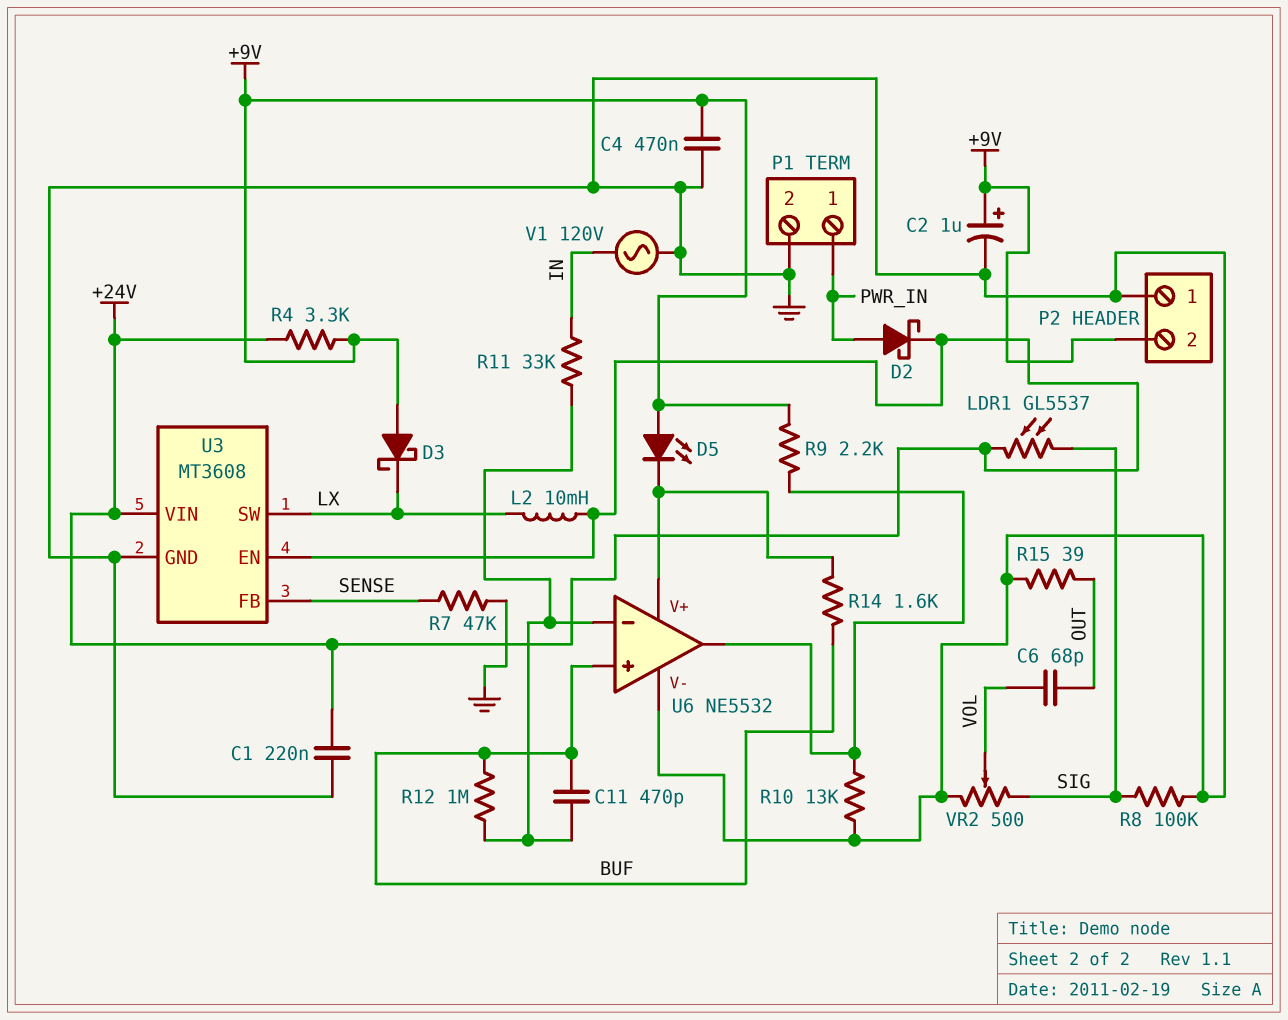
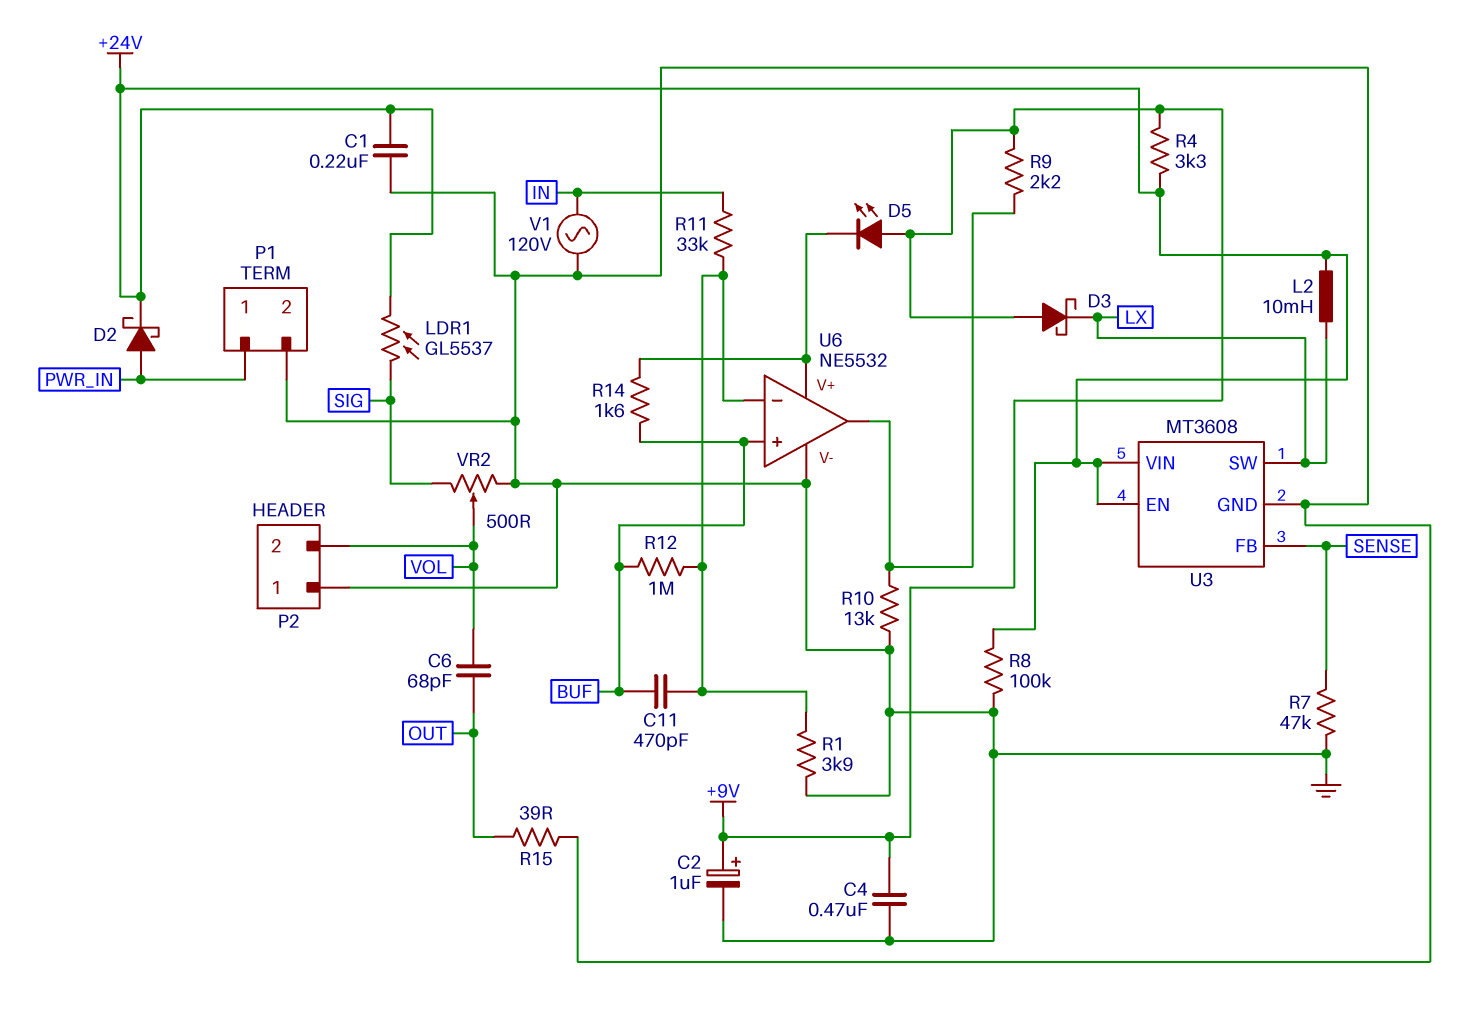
P2 pin 2: +9V -> VOL
R1: none -> 3.9k (GND, U6/in-)
R8: 100k (GND, SIG) -> 100k (+24V, GND)

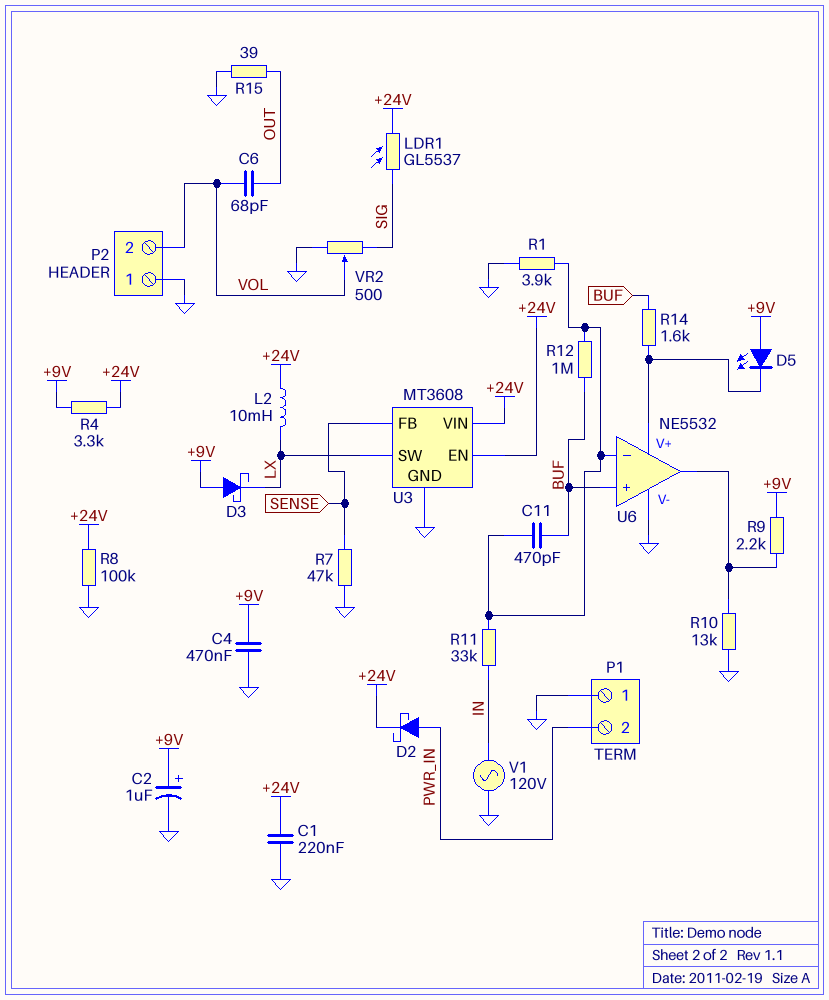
P1 pin 1: PWR_IN -> GND
P1 pin 2: GND -> PWR_IN

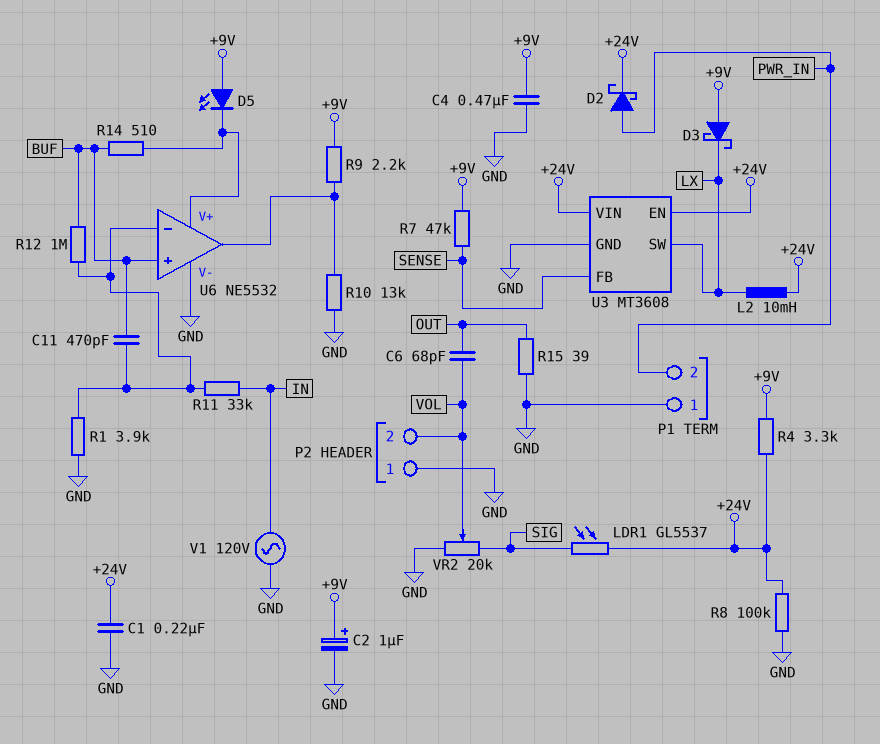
R7: 47k (GND, SENSE) -> 47k (+9V, SENSE)
R14: 1.6k (BUF, U6/V+) -> 510 (BUF, U6/V+)
VR2: 500 (GND, SIG, wiper VOL) -> 20k (GND, SIG, wiper VOL)

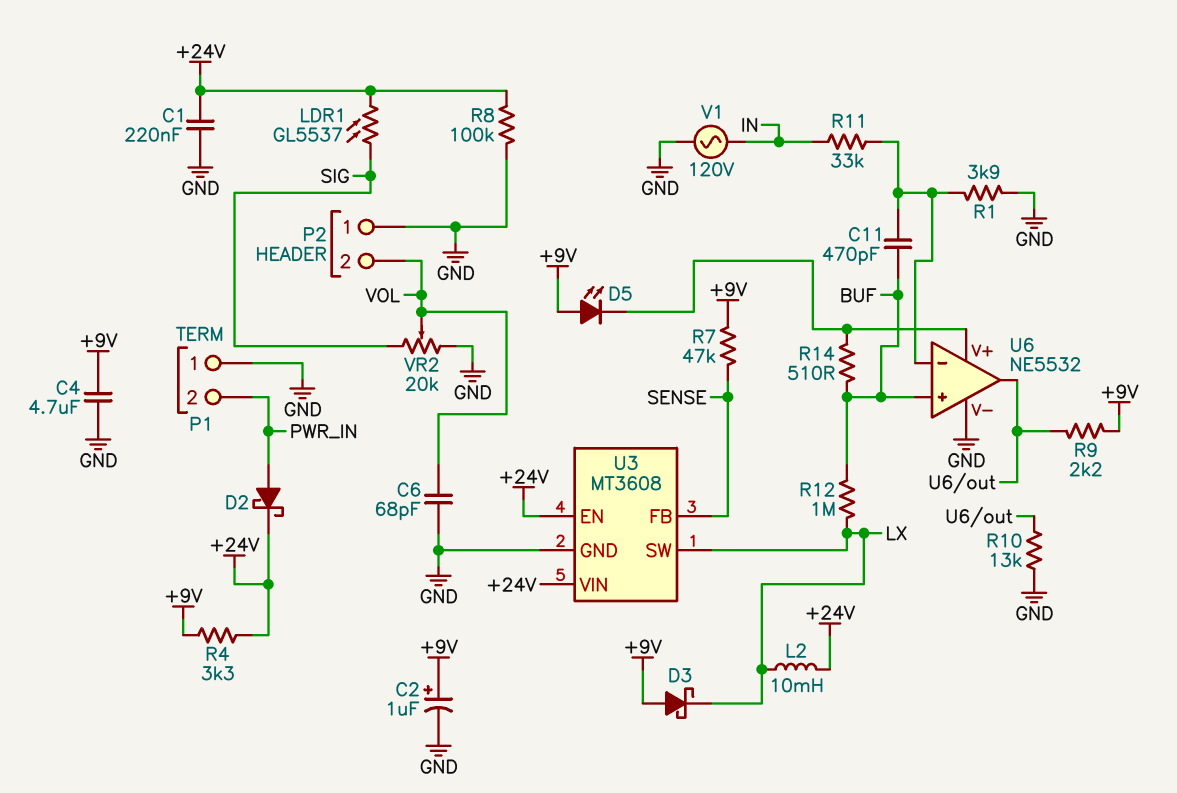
C4: 470nF (+9V, GND) -> 4.7uF (+9V, GND)
C6: 68pF (OUT, VOL) -> 68pF (GND, VOL)
R12: 1M (BUF, U6/in-) -> 1M (BUF, LX)
R15: 39 (GND, OUT) -> none

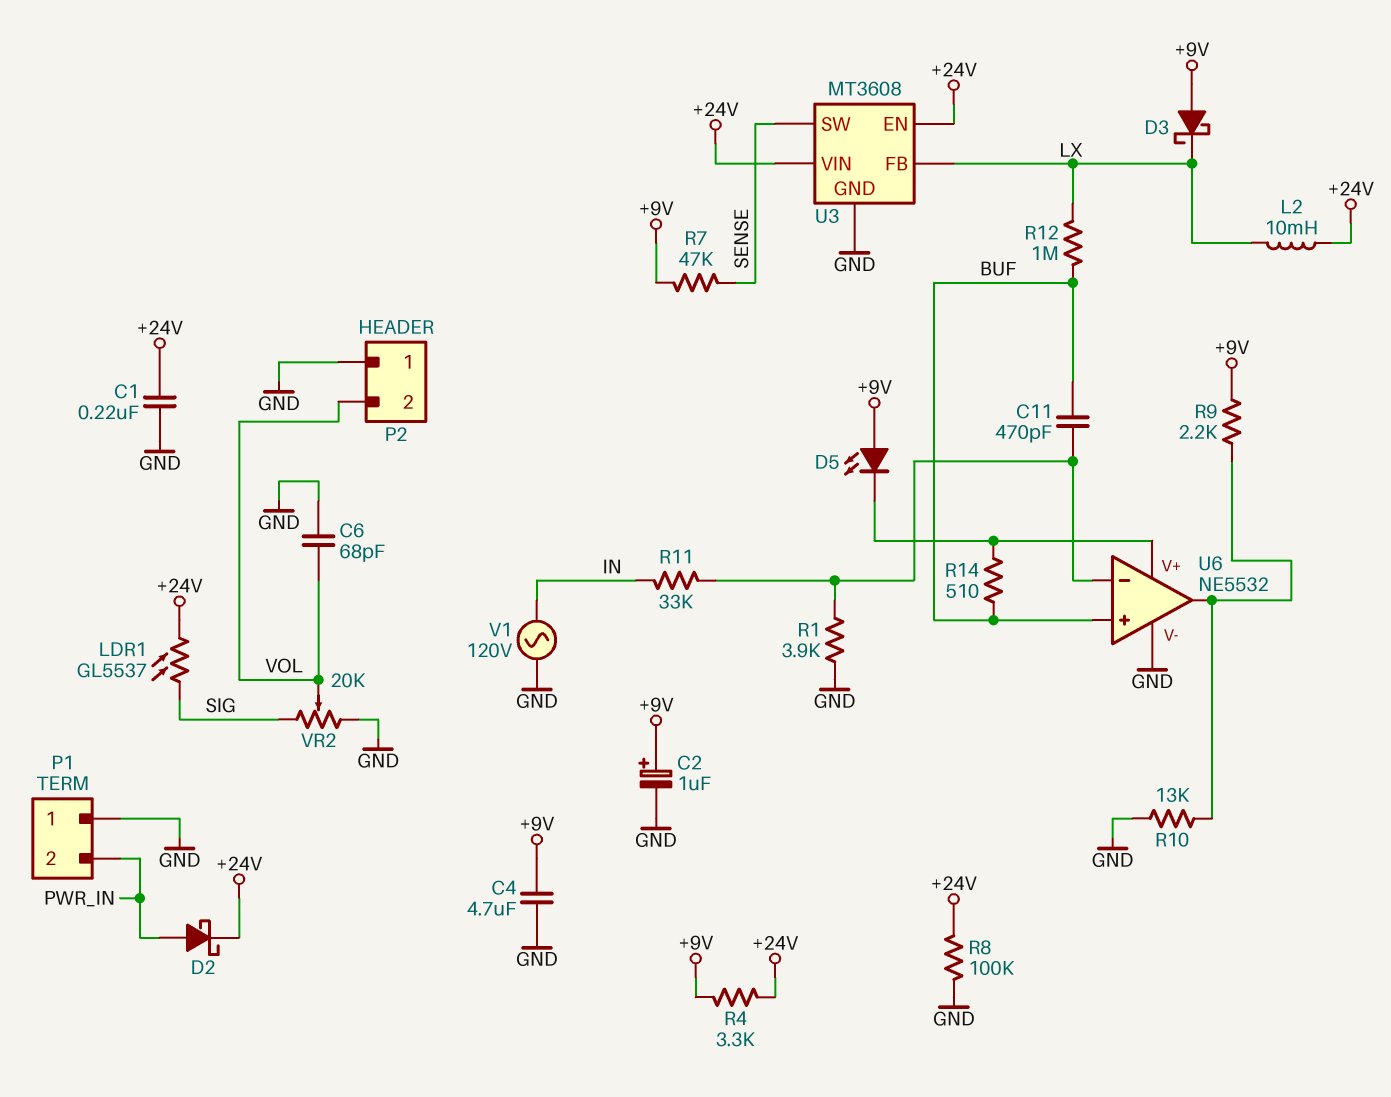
U3 pin FB: SENSE -> LX
U3 pin SW: LX -> SENSE

